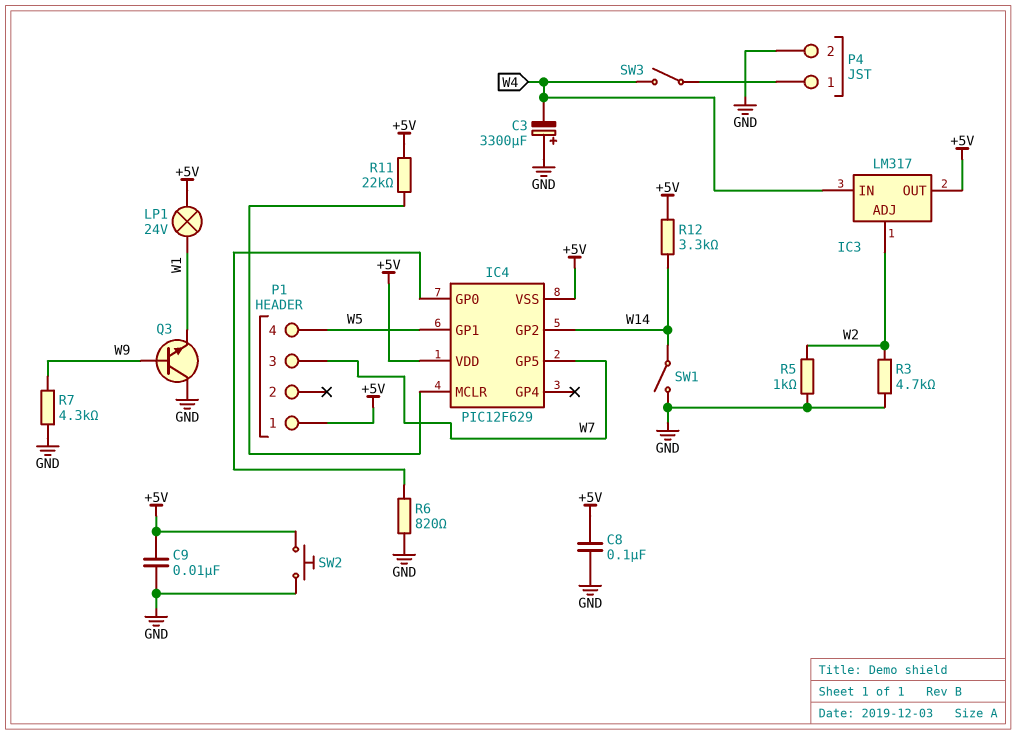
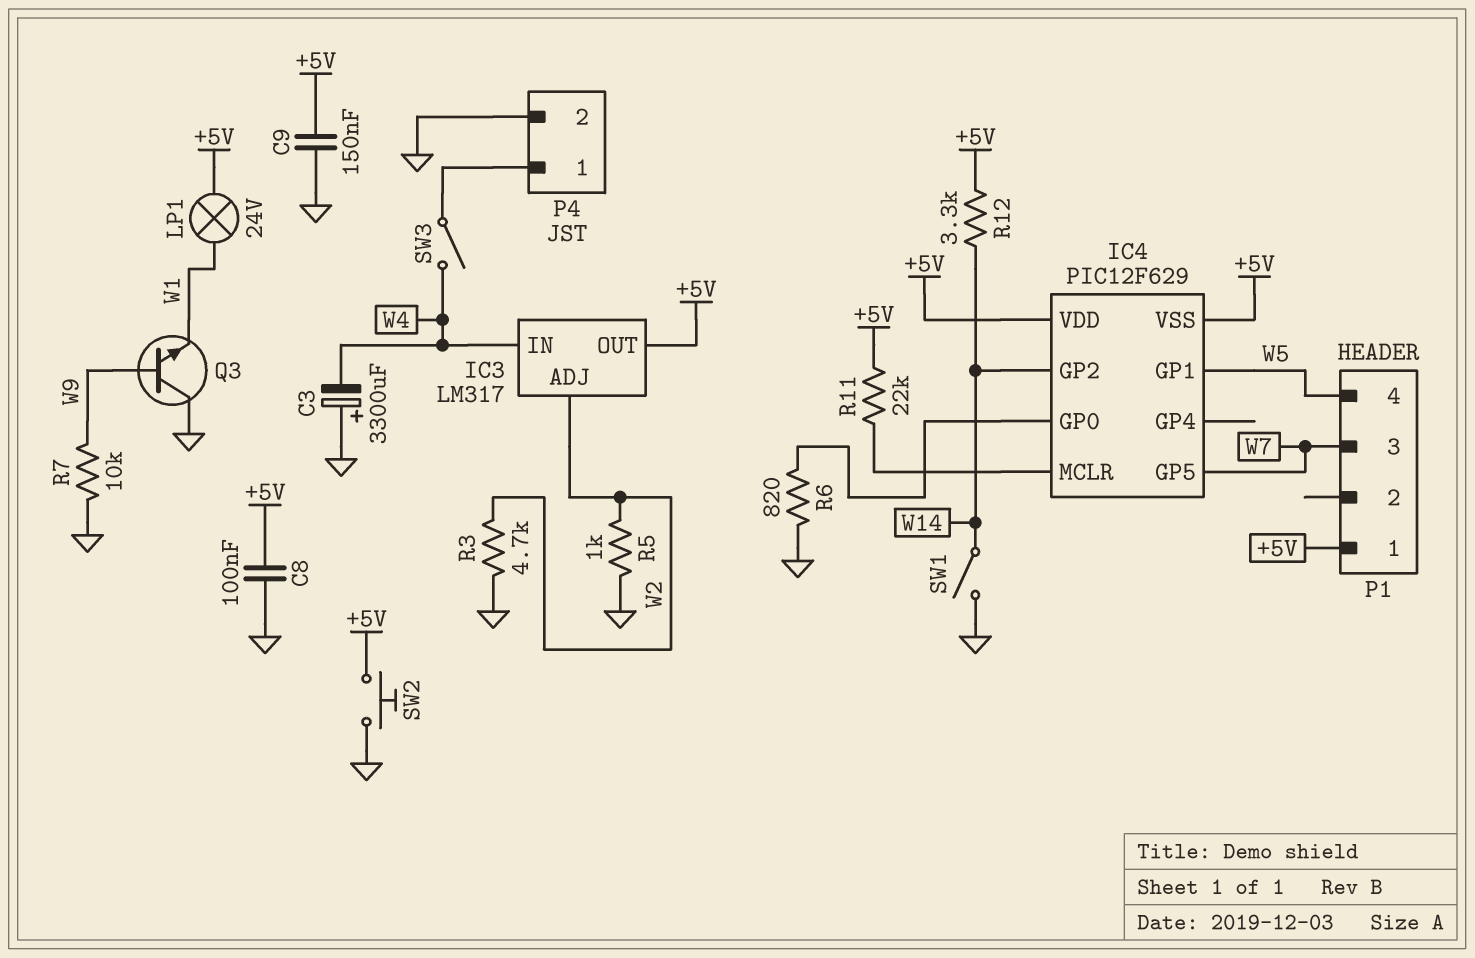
C9: 10nF (+5V, GND) -> 150nF (+5V, GND)
R7: 4.3k (GND, W9) -> 10k (GND, W9)

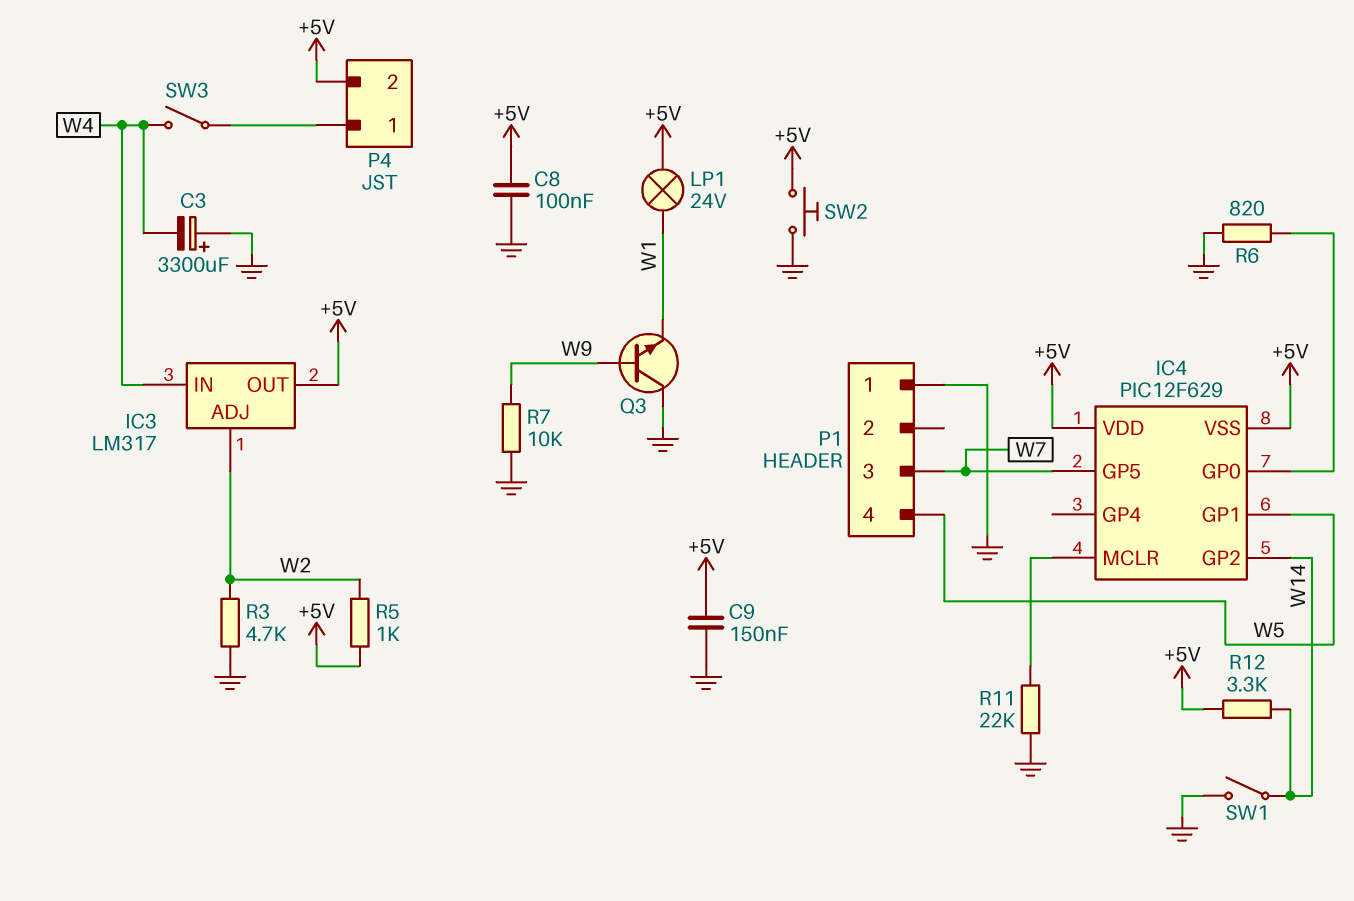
P1 pin 1: +5V -> GND
P4 pin 2: GND -> +5V
R5: 1k (GND, W2) -> 1k (+5V, W2)
R11: 22k (+5V, IC4/MCLR) -> 22k (GND, IC4/MCLR)

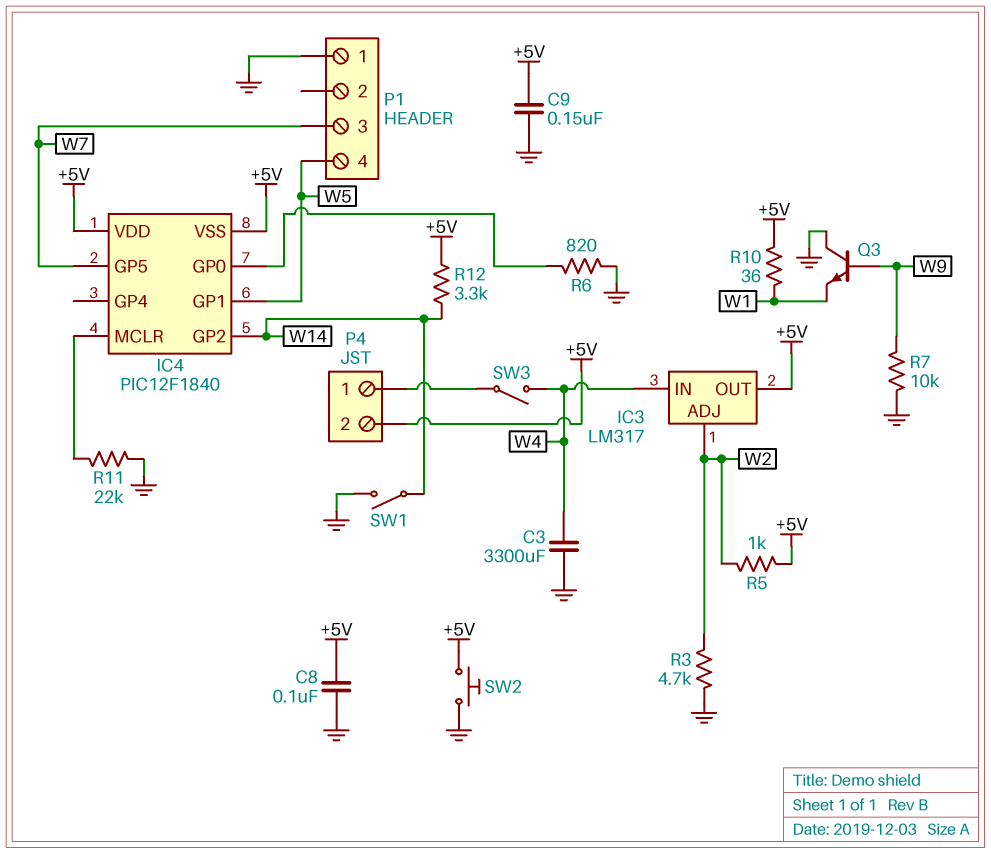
C3: 3300uF (plus GND, minus W4) -> 3300uF (GND, W4)
IC4: PIC12F629 -> PIC12F1840
LP1: lamp 24V (+5V, W1) -> none
R10: none -> 36 (+5V, W1)

